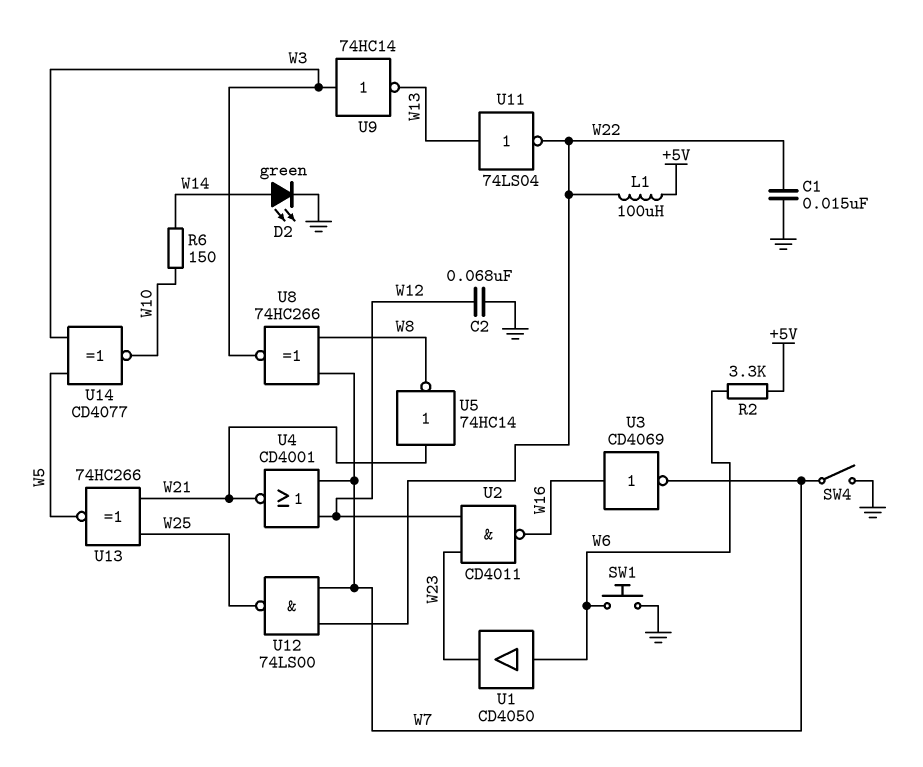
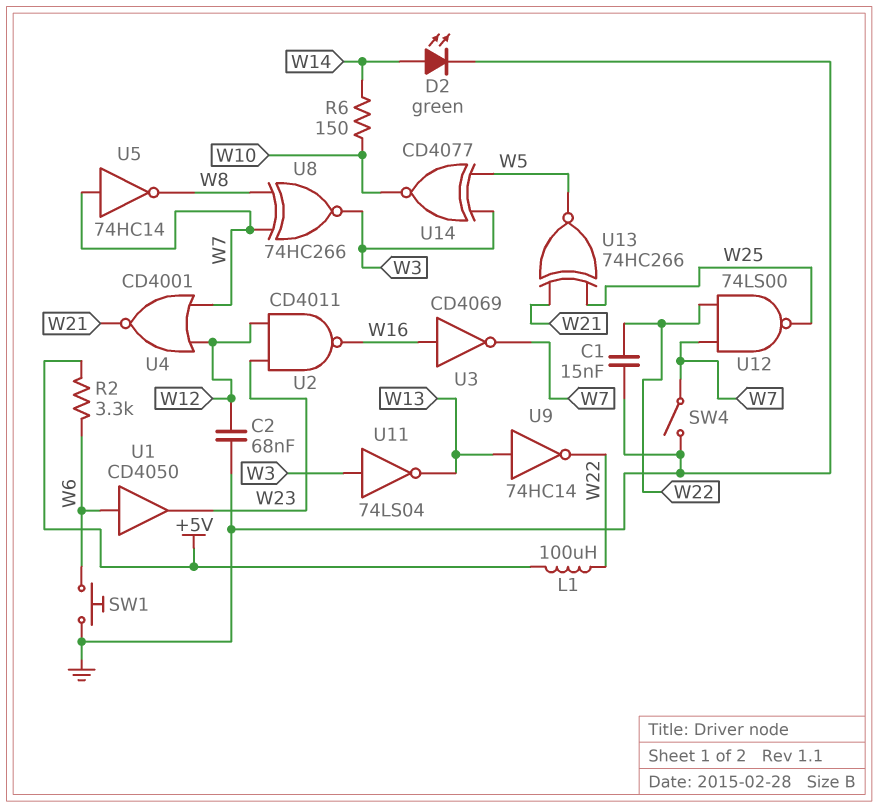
U5: NOT 74HC14 (in W21, out W8) -> NOT 74HC14 (in W7, out W8)
U9: NOT 74HC14 (in W3, out W13) -> NOT 74HC14 (in W13, out W22)
U11: NOT 74LS04 (in W13, out W22) -> NOT 74LS04 (in W3, out W13)

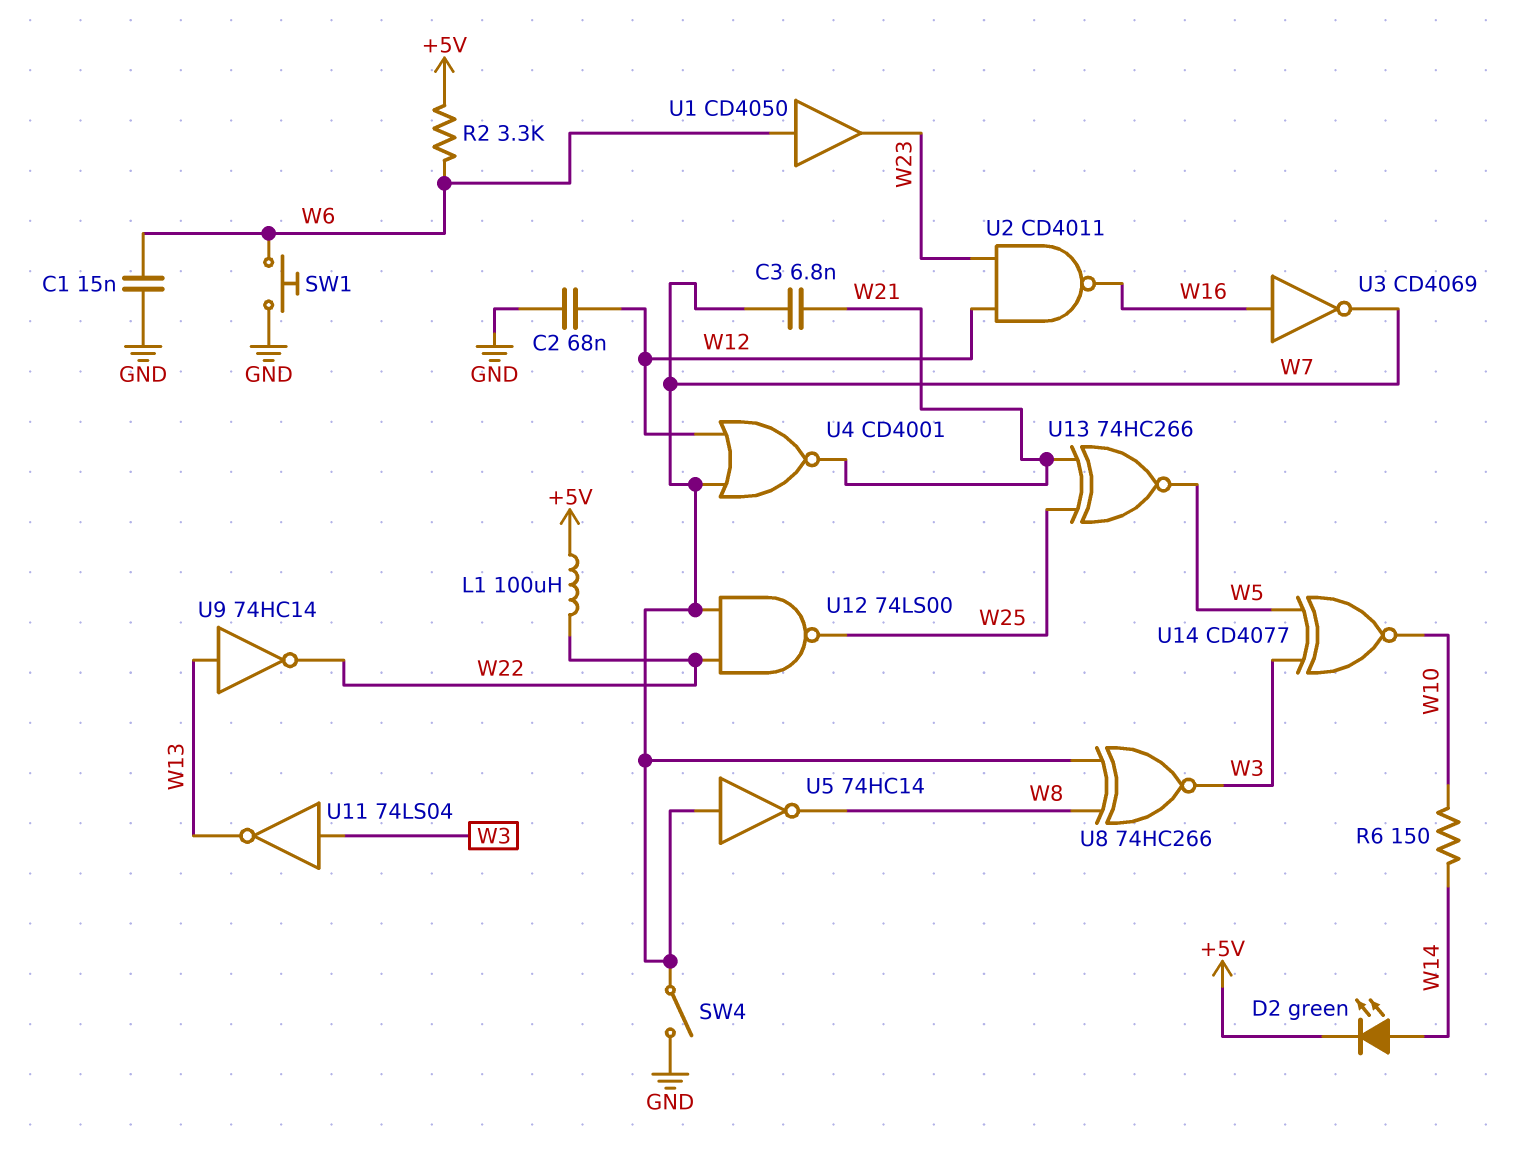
C1: 15nF (GND, W22) -> 15nF (GND, W6)
C3: none -> 6.8nF (W7, W21)
D2: LED green (A W14, K GND) -> LED green (A W14, K +5V)

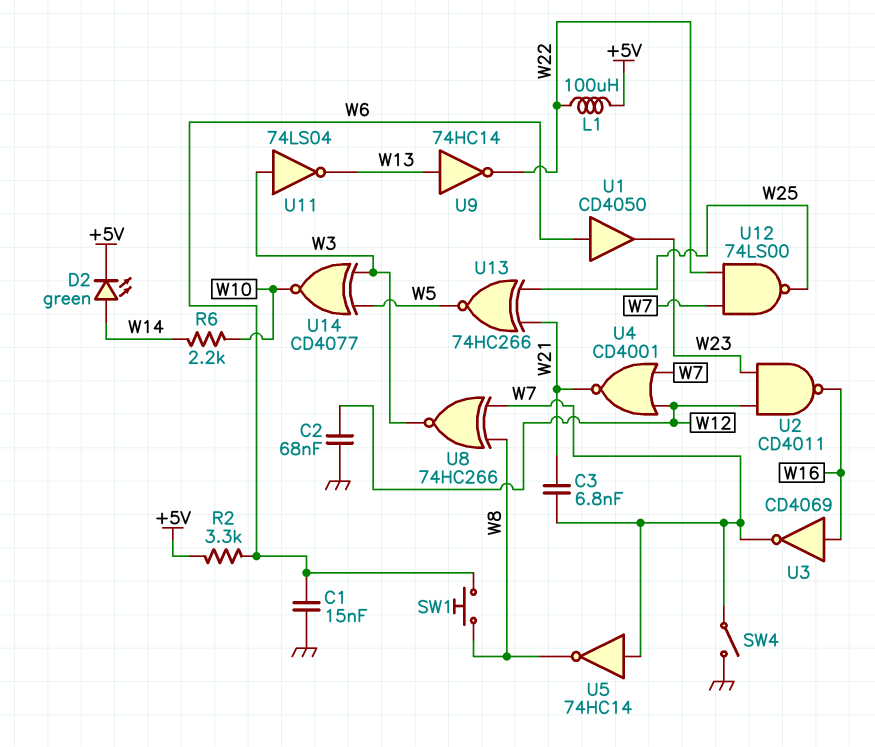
R6: 150 (W10, W14) -> 2.2k (W10, W14)
SW1: button (GND, W6) -> button (W6, W8)

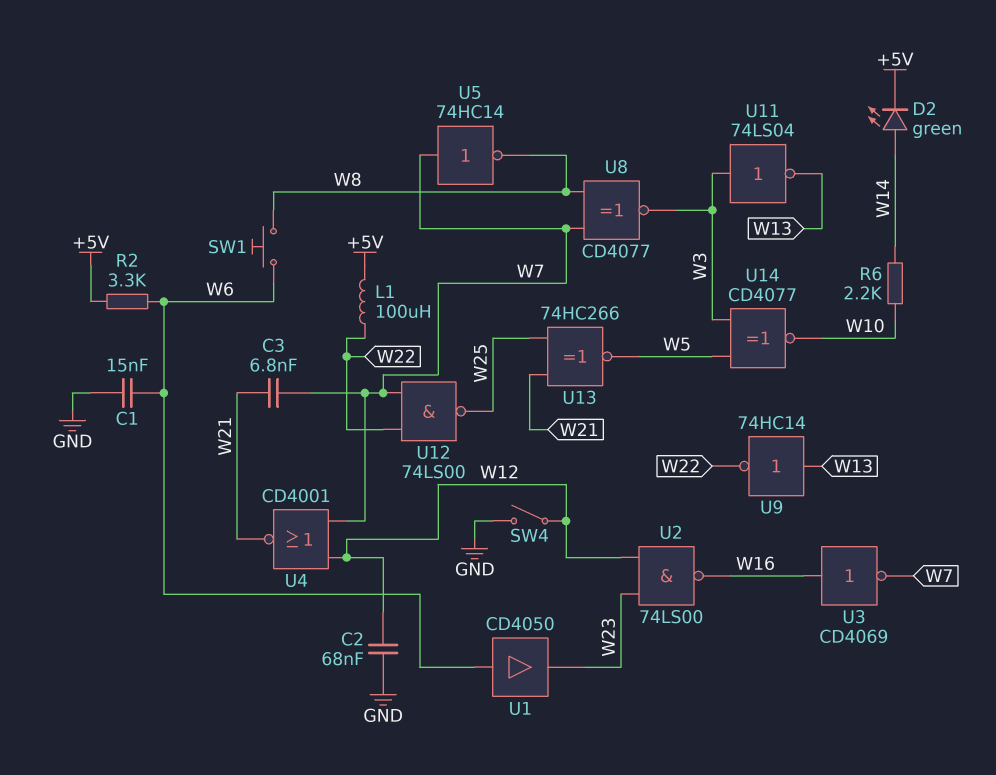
SW4: switch (GND, W7) -> switch (GND, W12)
U2: NAND CD4011 (in W12, in W23, out W16) -> NAND 74LS00 (in W12, in W23, out W16)
U8: XNOR 74HC266 (in W7, in W8, out W3) -> XNOR CD4077 (in W7, in W8, out W3)

